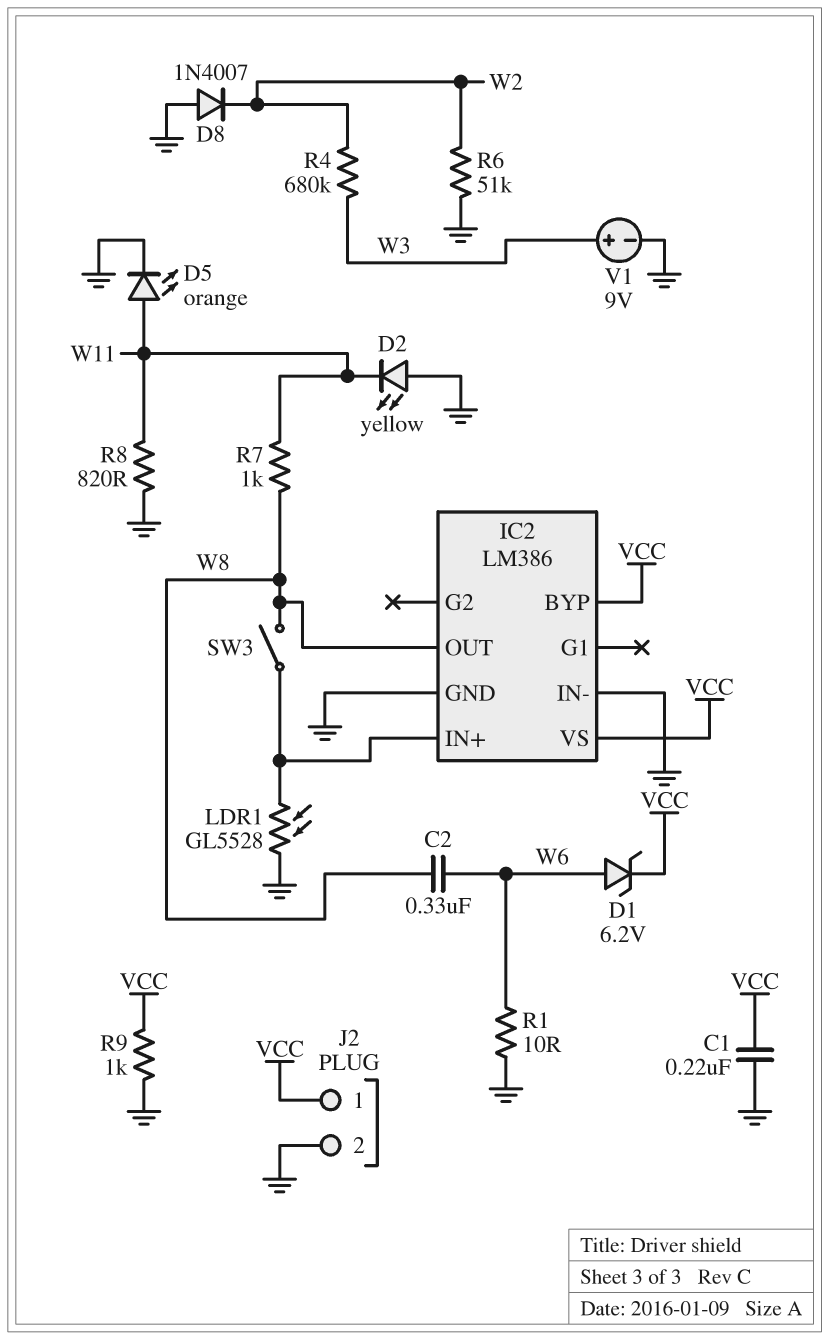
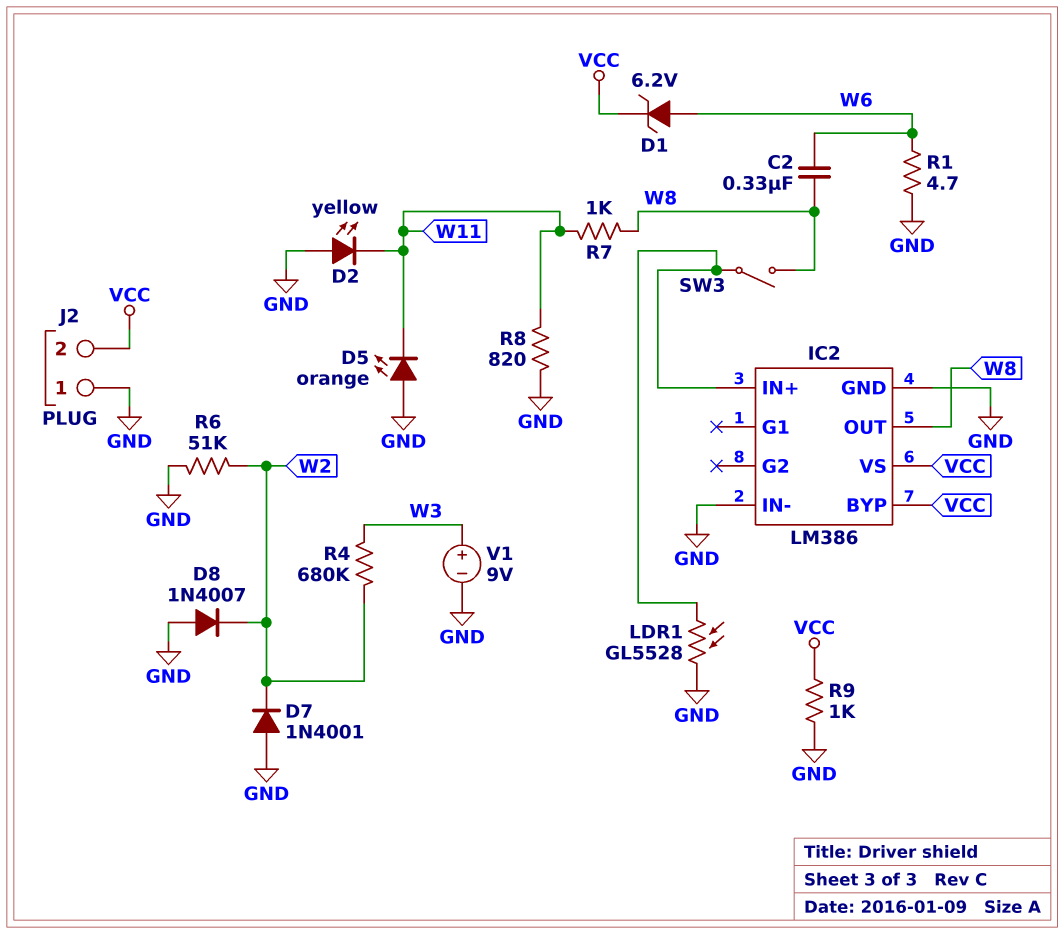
C1: 220nF (GND, VCC) -> none
D5: LED orange (A W11, K GND) -> LED orange (A GND, K W11)
D7: none -> diode 1N4001 (A GND, K W2)
J2 pin 1: VCC -> GND
J2 pin 2: GND -> VCC
R1: 10 (GND, W6) -> 4.7 (GND, W6)

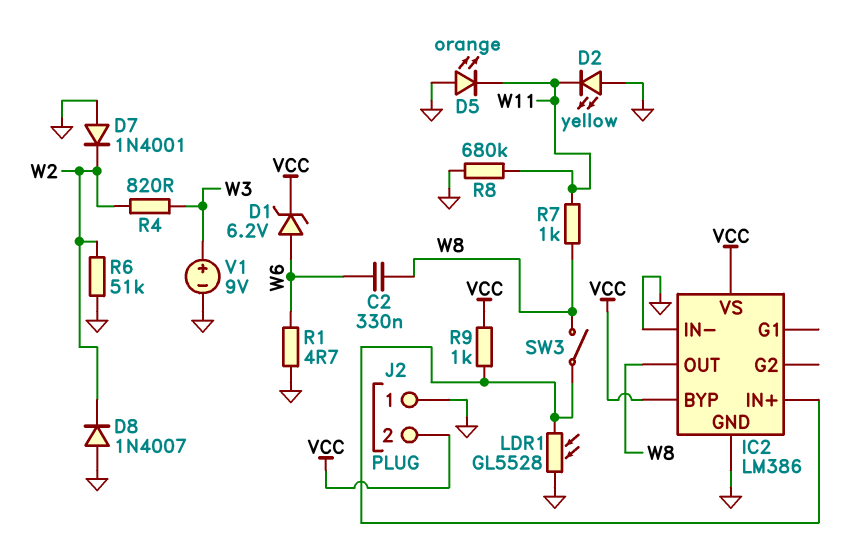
R4: 680k (W2, W3) -> 820 (W2, W3)
R8: 820 (GND, W11) -> 680k (GND, W11)
R9: 1k (GND, VCC) -> 1k (IC2/IN+, VCC)

